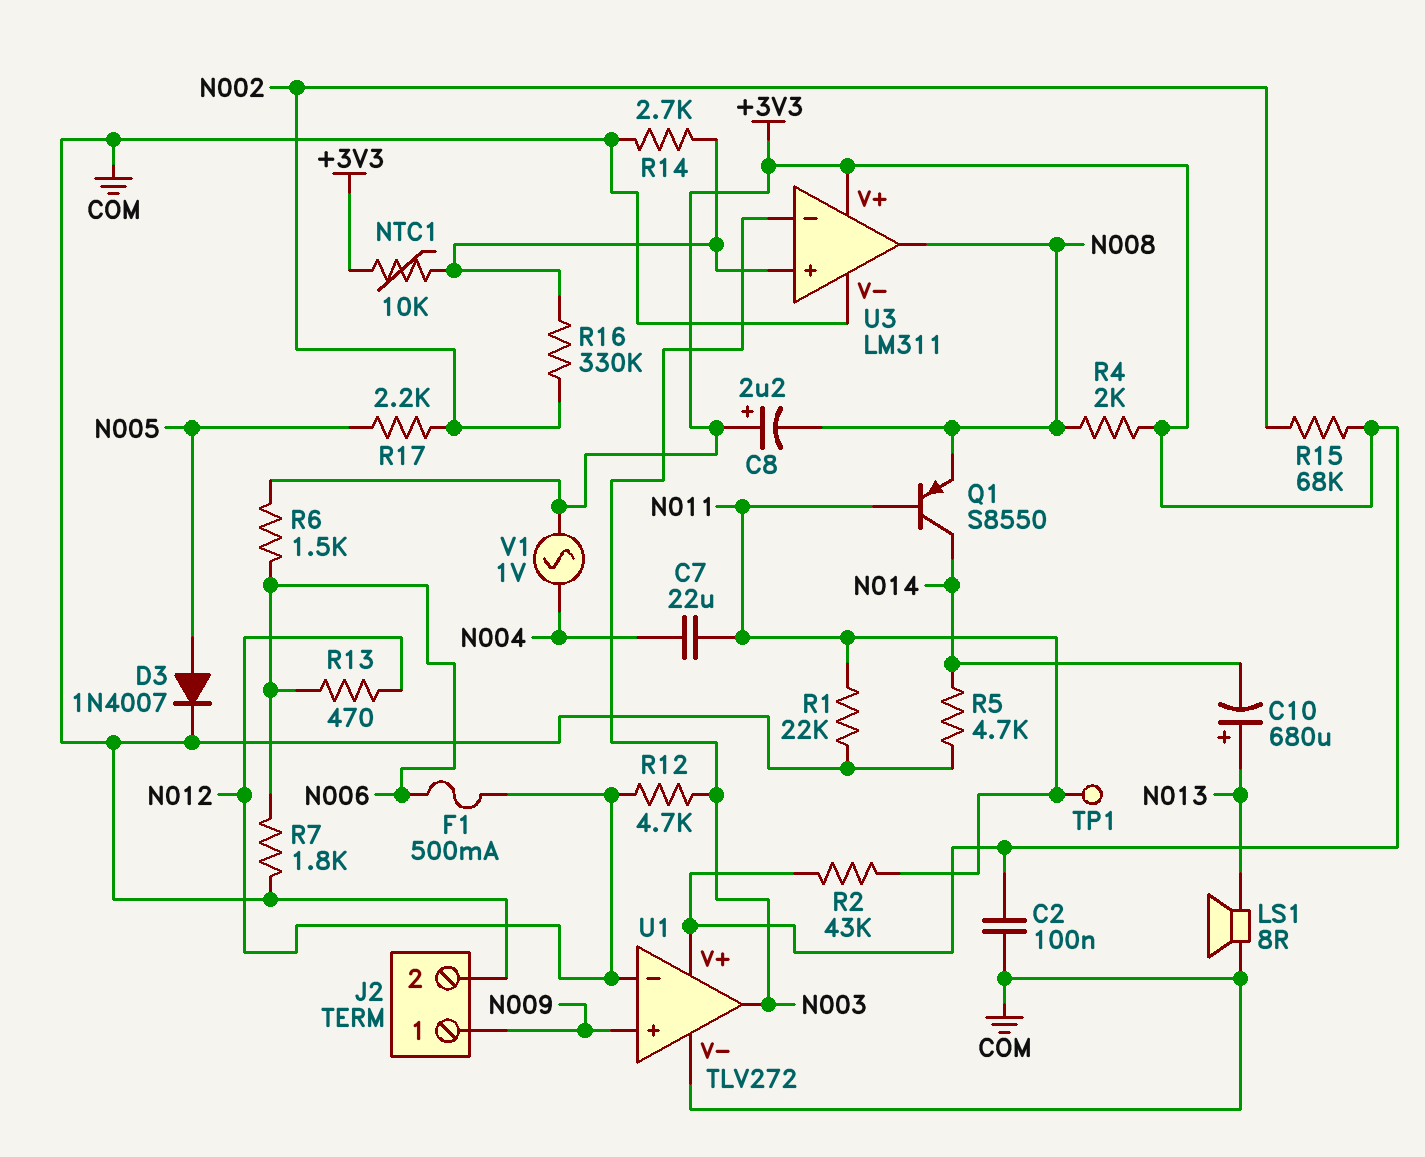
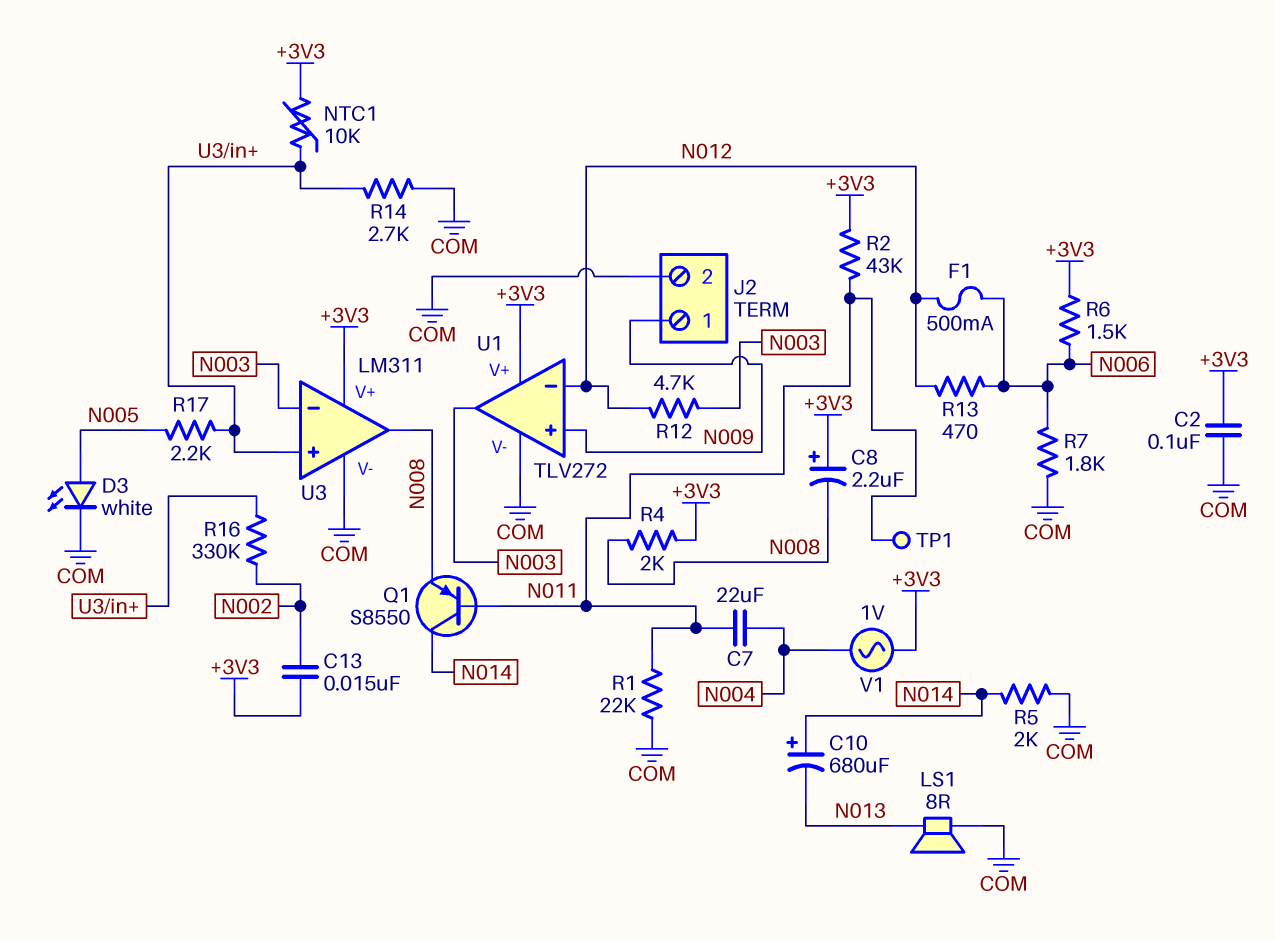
C10: 680uF (plus N013, minus N014) -> 680uF (plus N014, minus N013)
C13: none -> 15nF (+3V3, N002)
D3: diode 1N4007 (A N005, K COM) -> LED white (A N005, K COM)
R5: 4.7k (COM, N014) -> 2k (COM, N014)
R15: 68k (+3V3, N002) -> none
R17: 2.2k (N002, N005) -> 2.2k (N005, U3/in+)

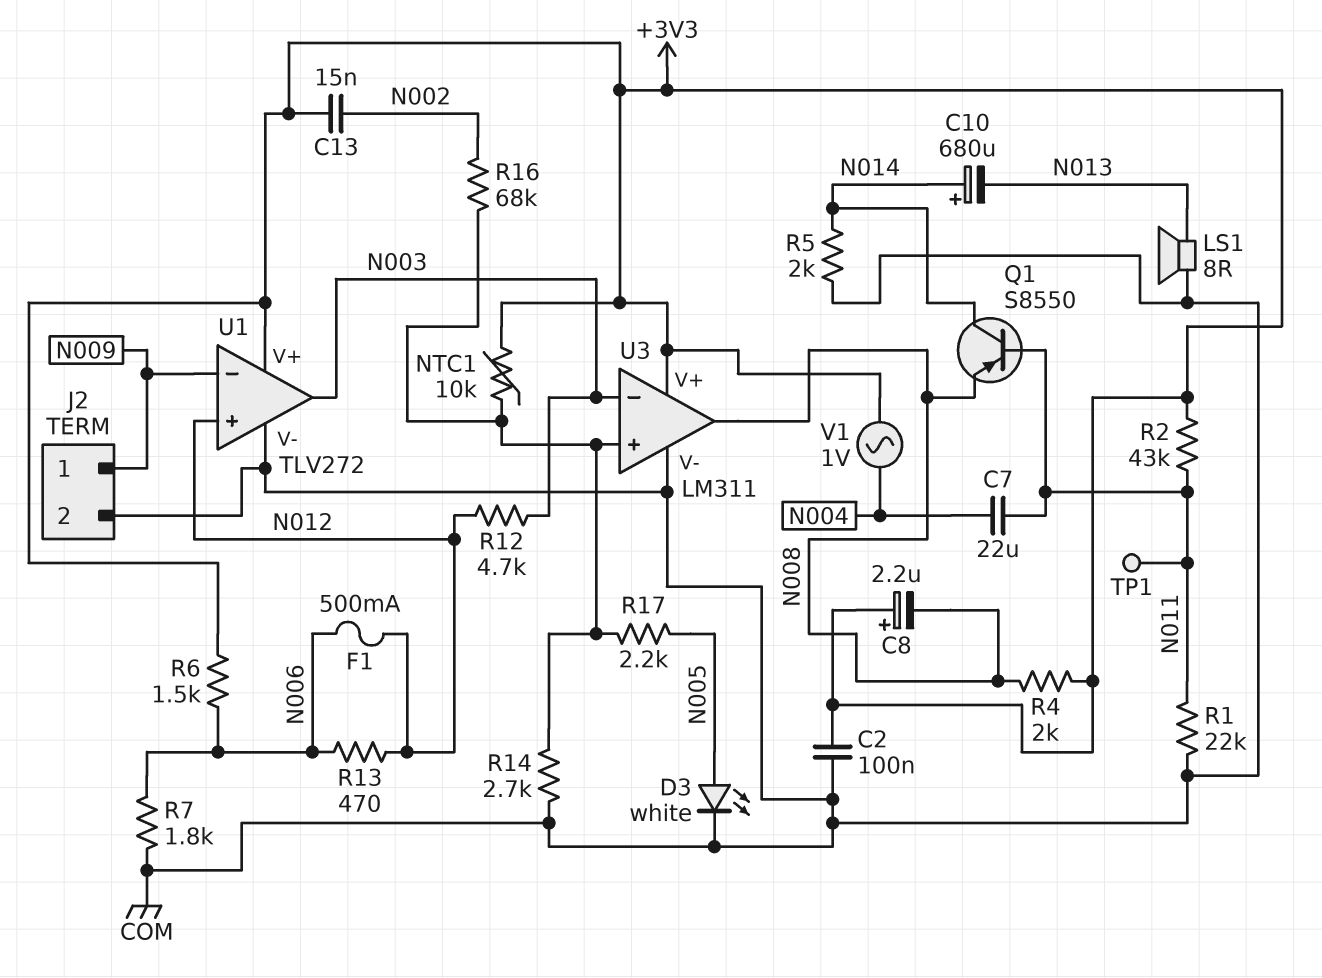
R16: 330k (N002, U3/in+) -> 68k (N002, U3/in+)
U1 pin in+: N009 -> N012
U1 pin in-: N012 -> N009

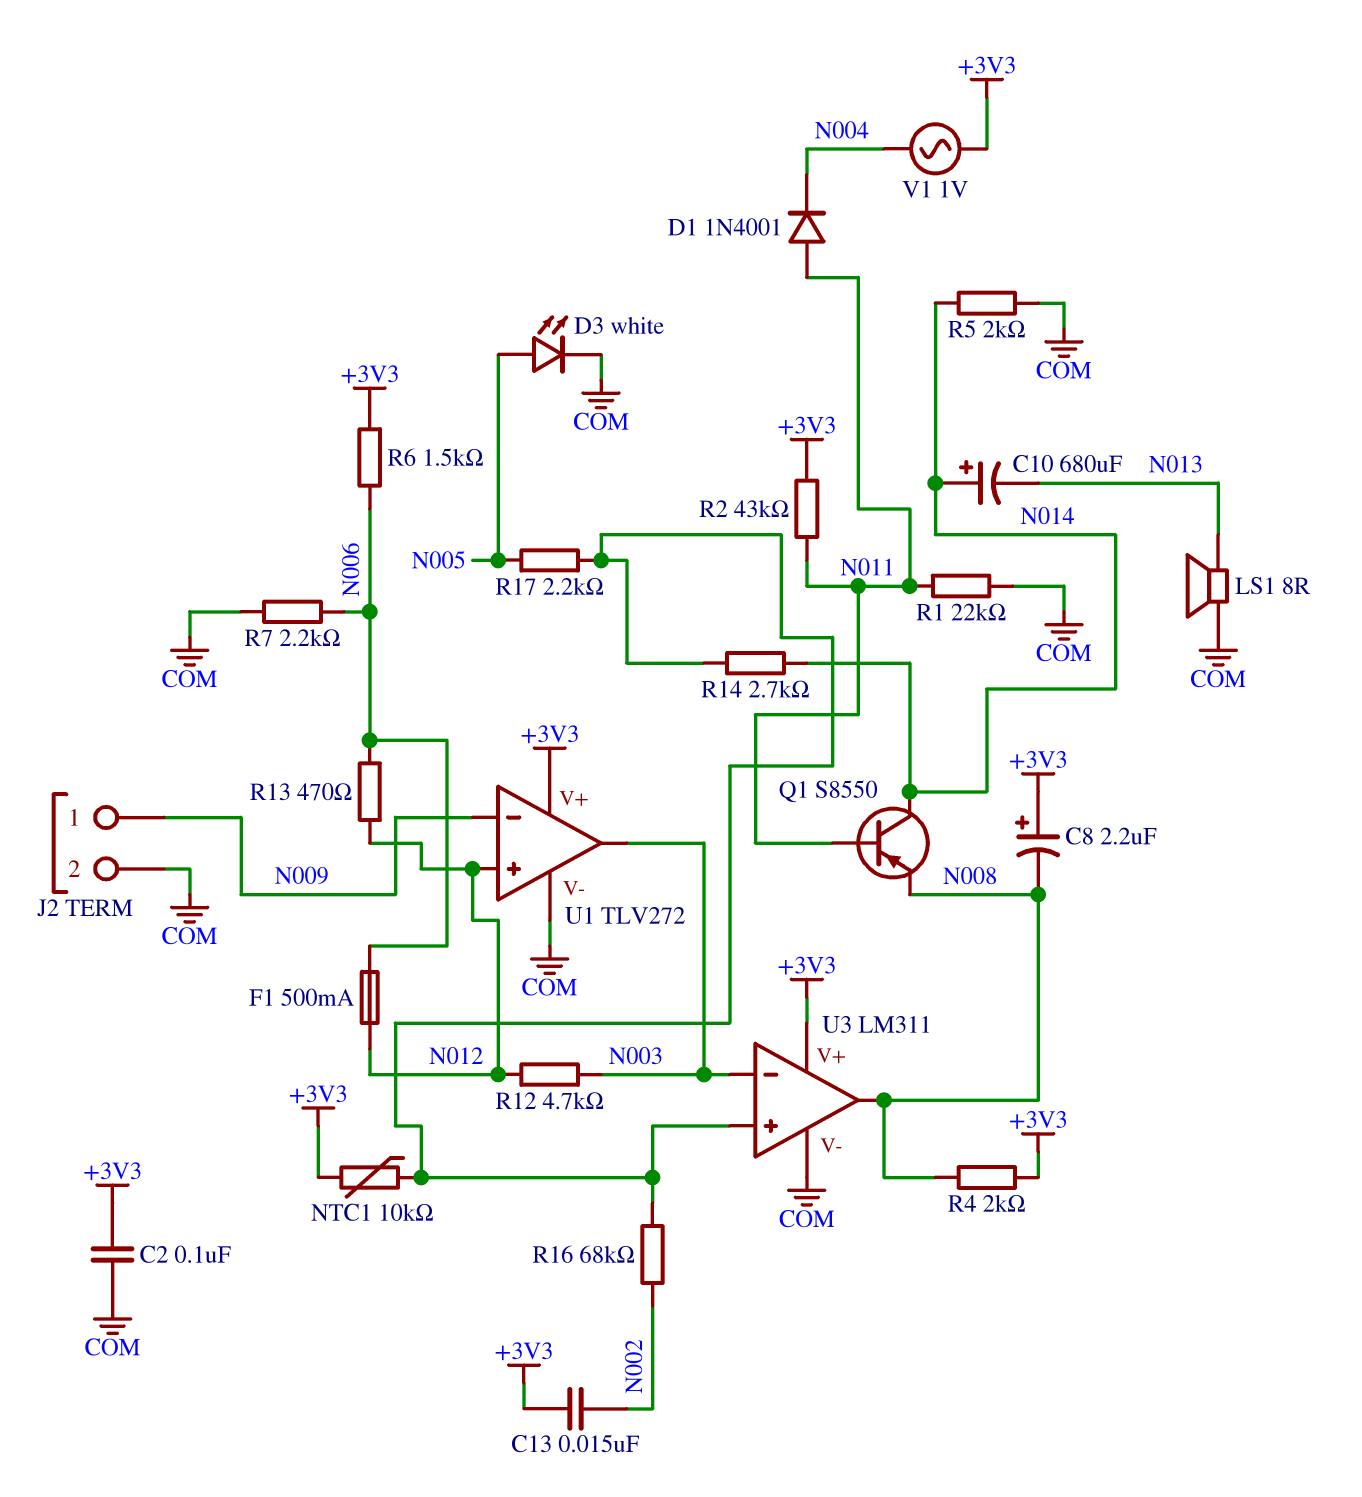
C7: 22uF (N004, N011) -> none
D1: none -> diode 1N4001 (A N011, K N004)
R7: 1.8k (COM, N006) -> 2.2k (COM, N006)
R14: 2.7k (COM, U3/in+) -> 2.7k (N014, U3/in+)
TP1: test point (N011) -> none

